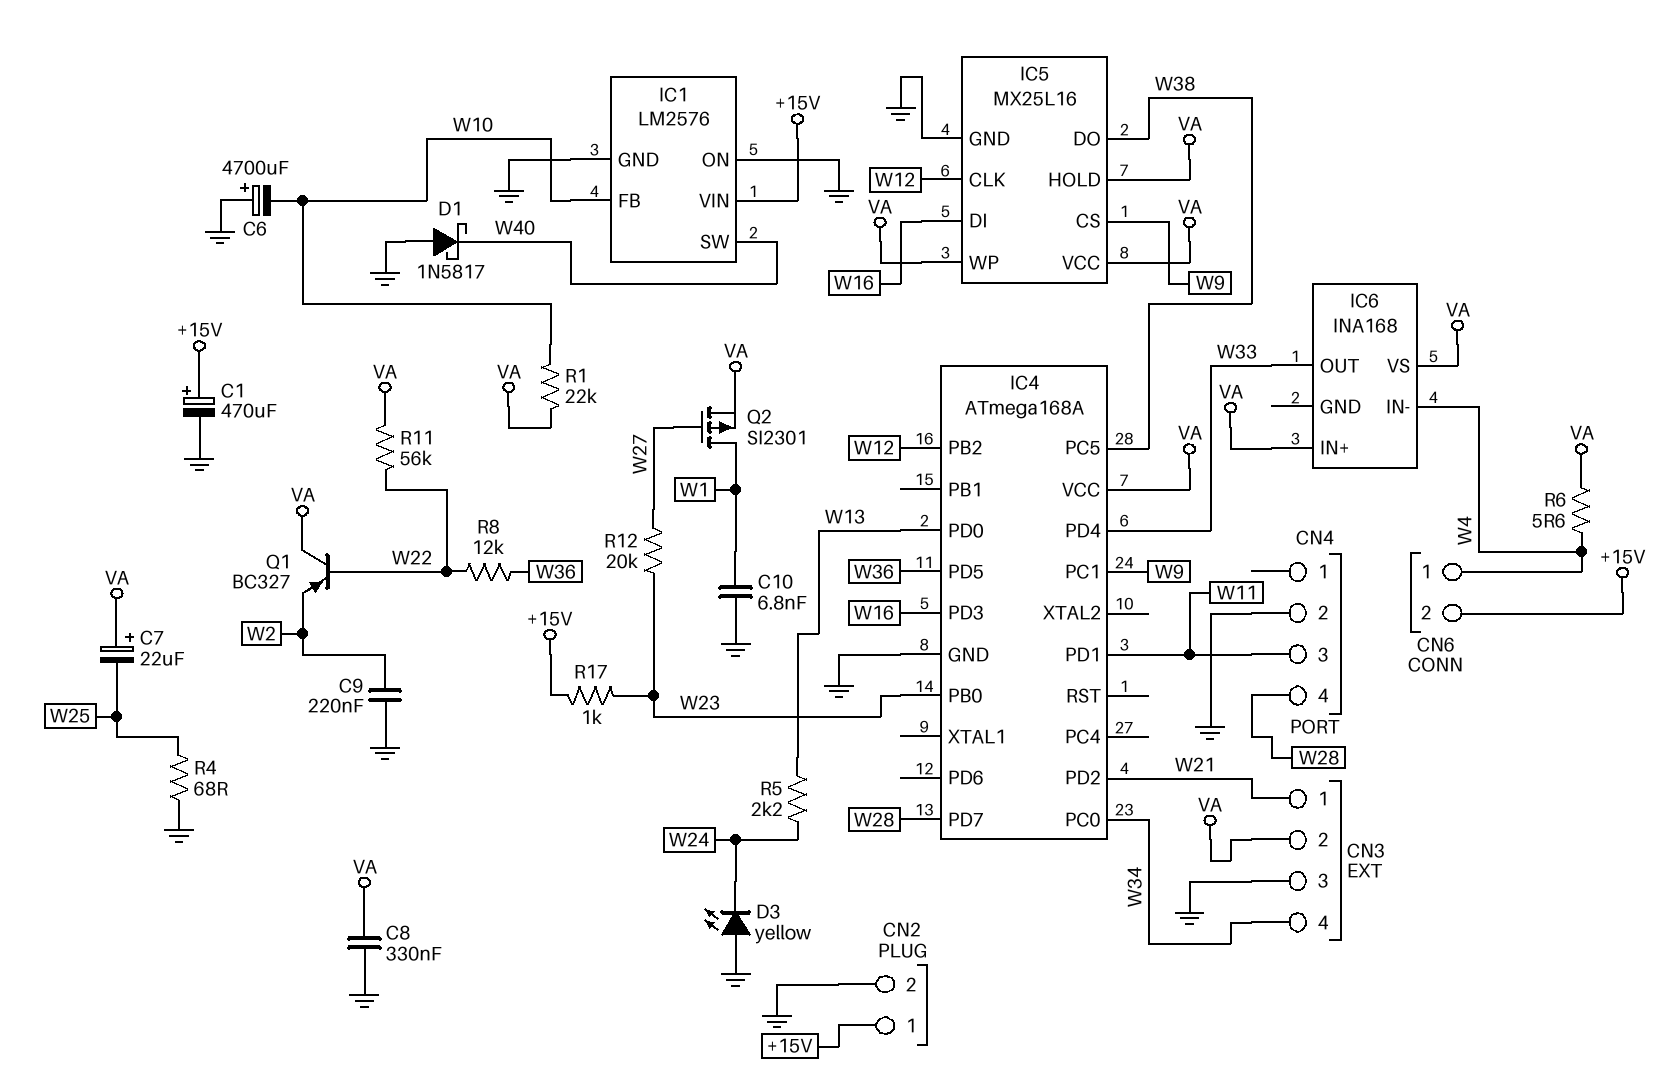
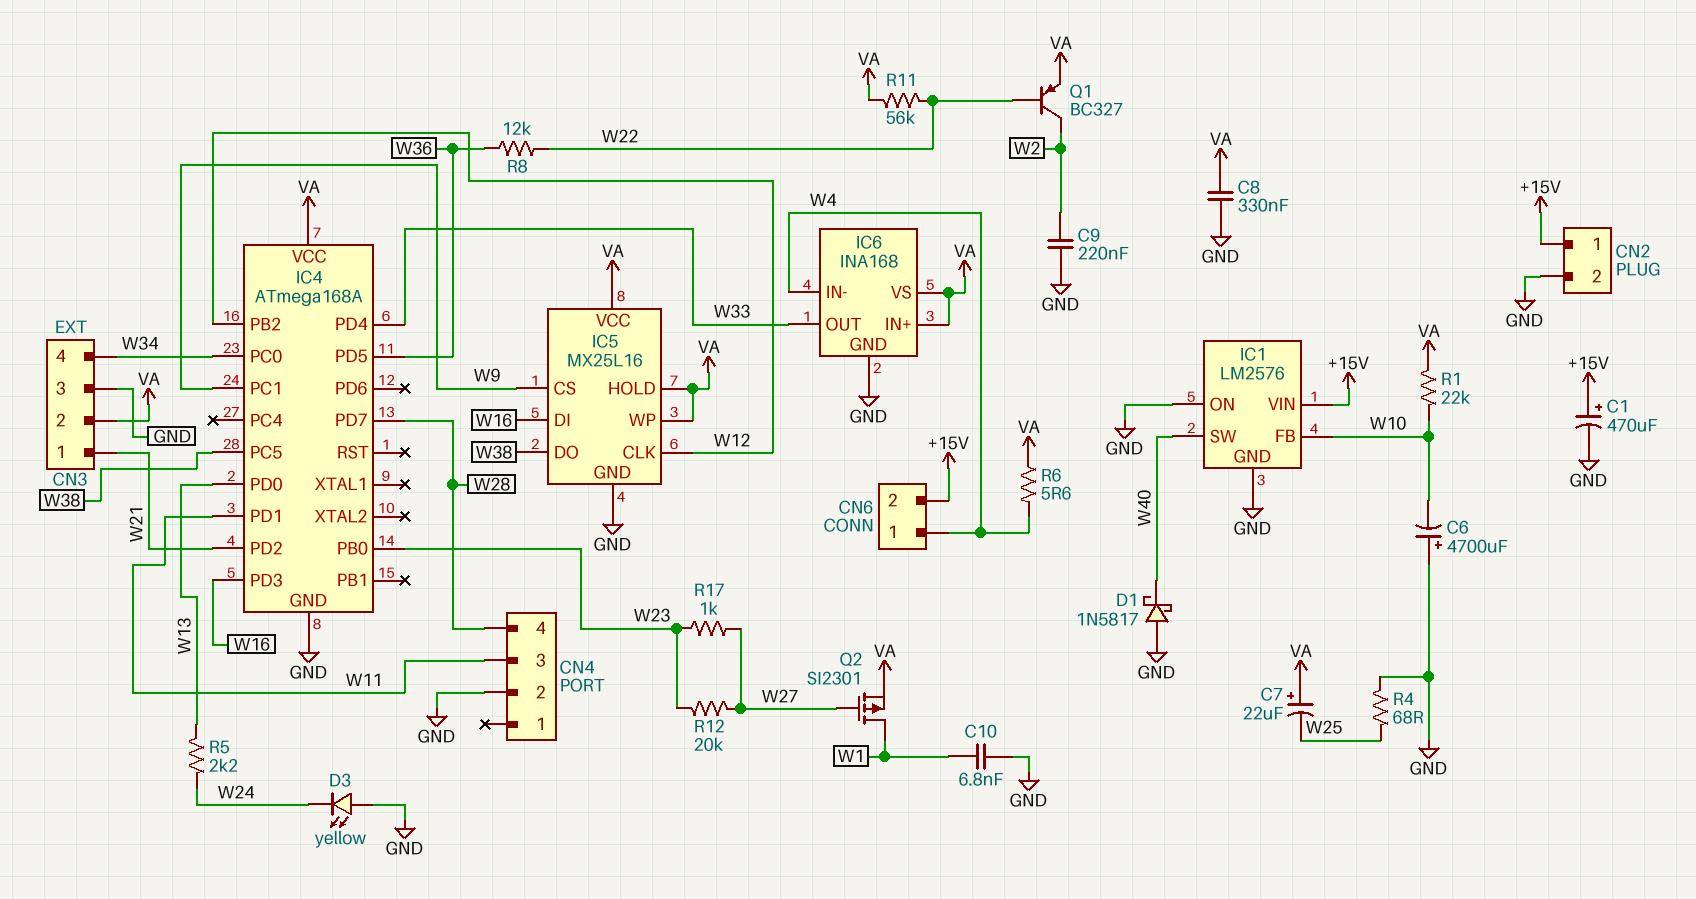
IC6 pin GND: none -> GND
Q1: PNP BC327 (B W22, C VA, E W2) -> PNP BC327 (B W22, C W2, E VA)
R17: 1k (+15V, W23) -> 1k (W23, W27)

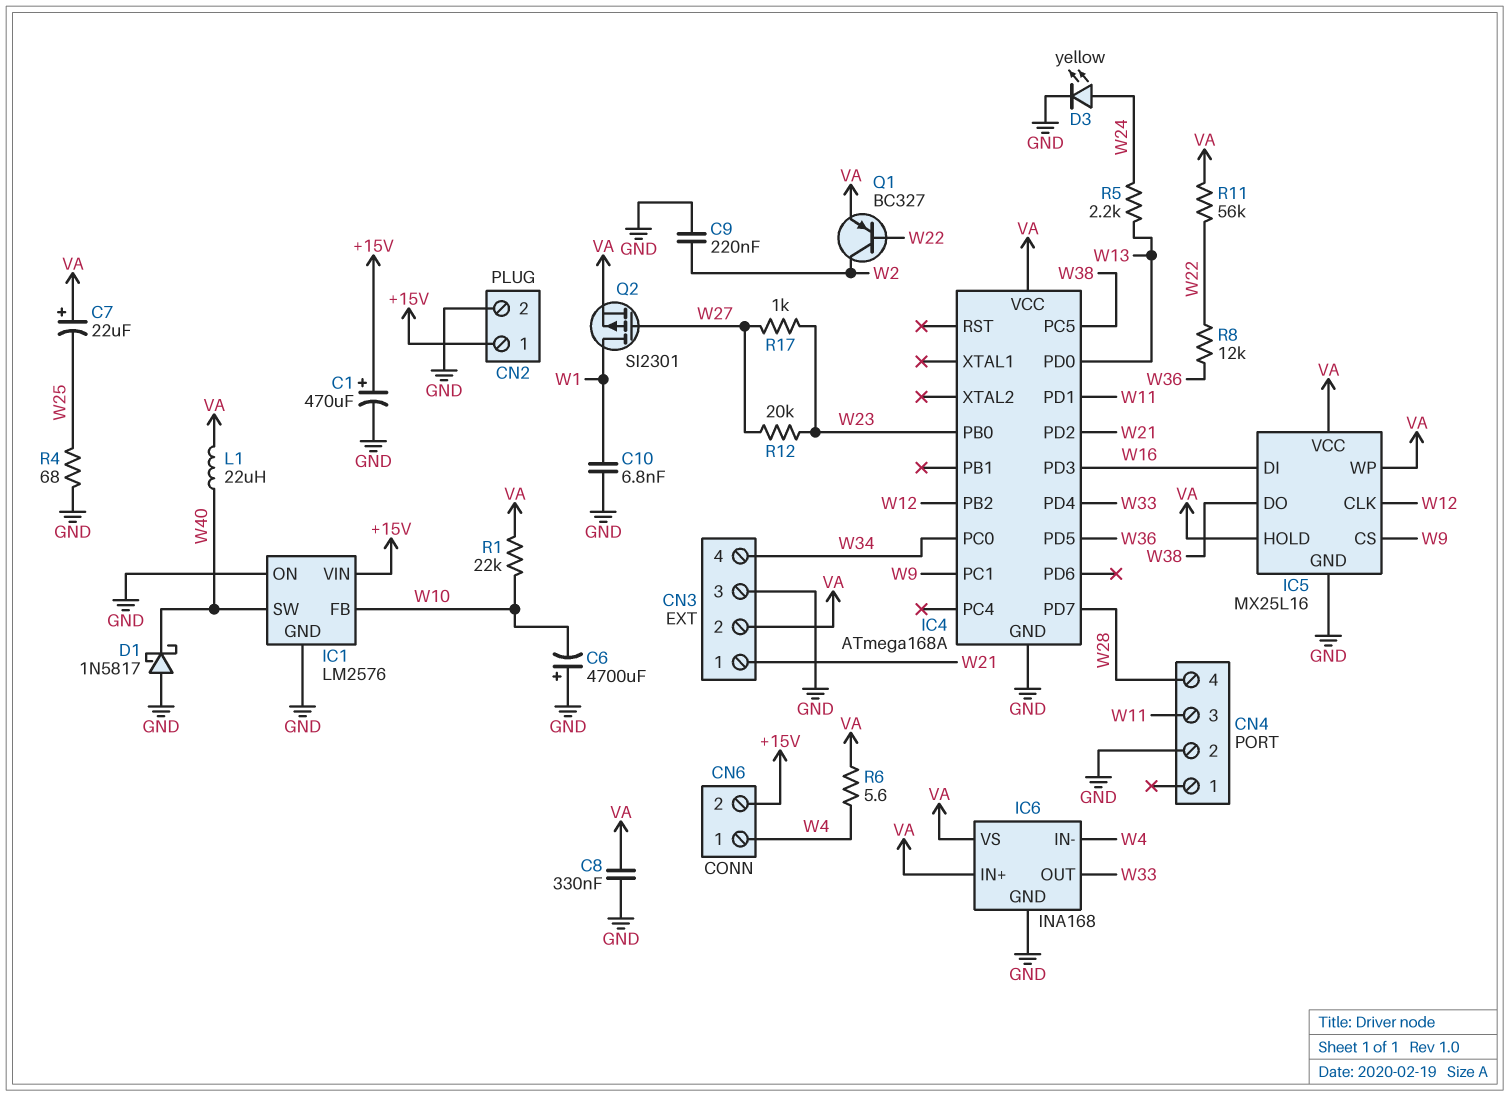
D3: LED yellow (A GND, K W24) -> LED yellow (A W24, K GND)
L1: none -> 22uH (VA, W40)

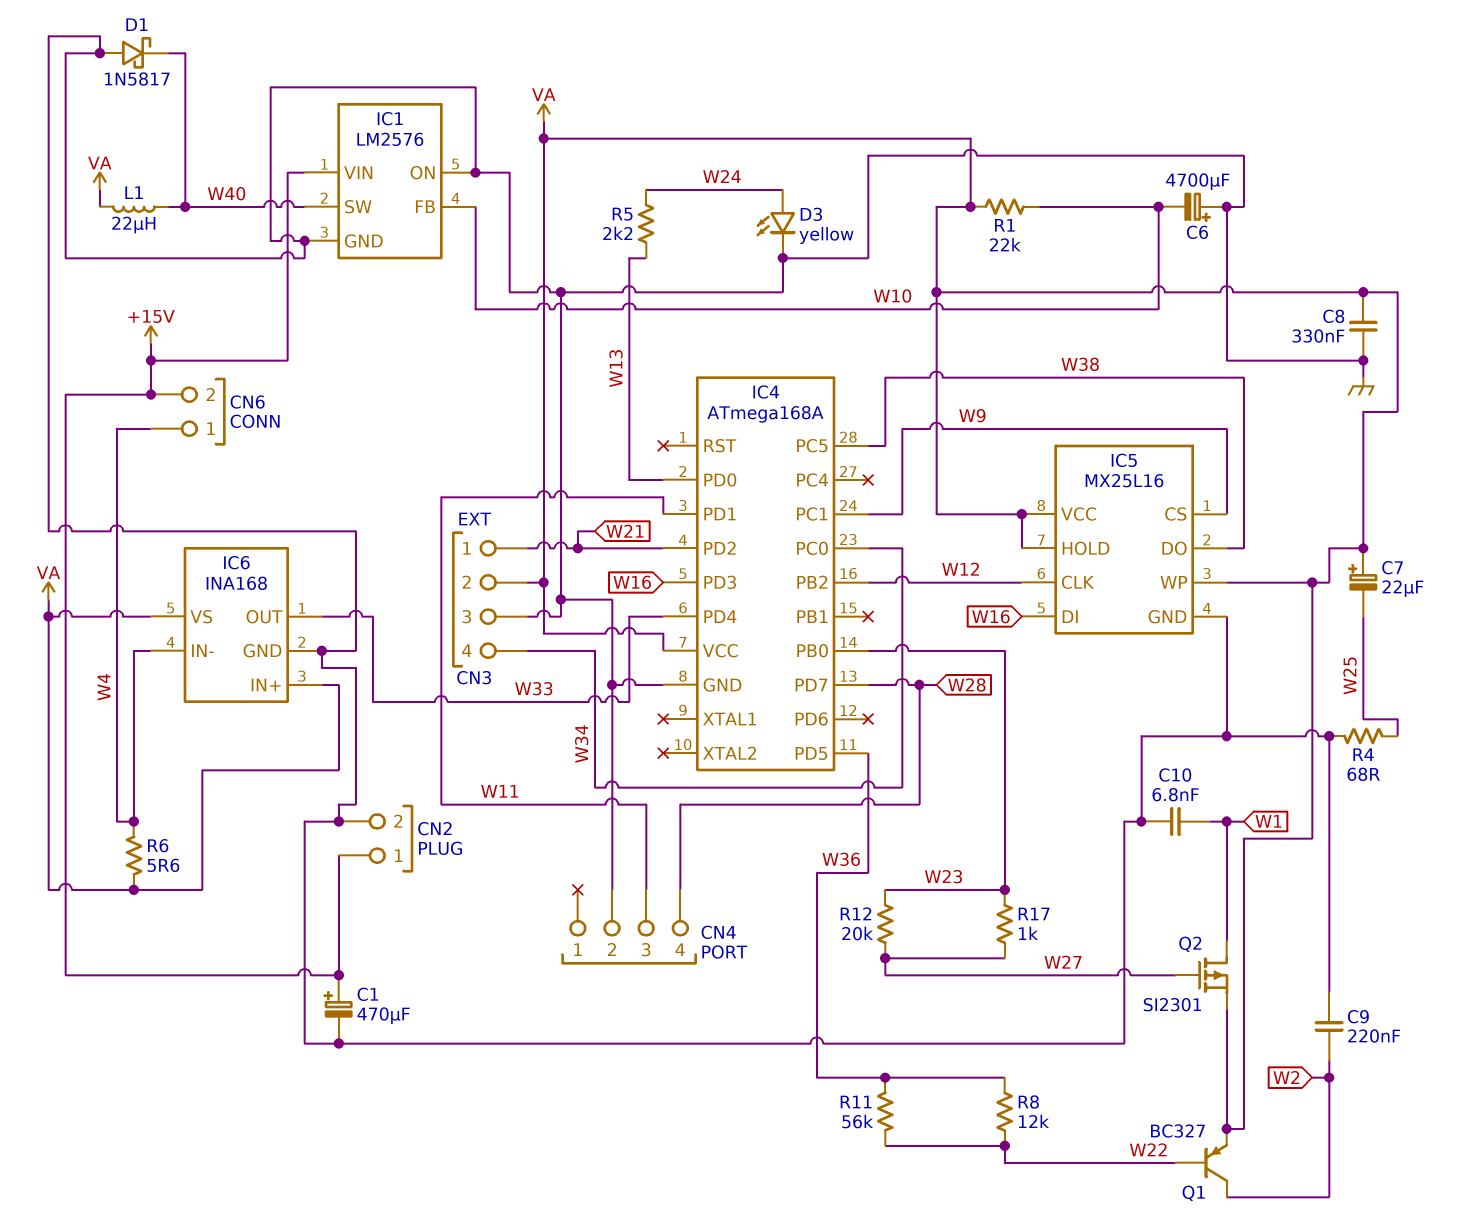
R11: 56k (VA, W22) -> 56k (W22, W36)

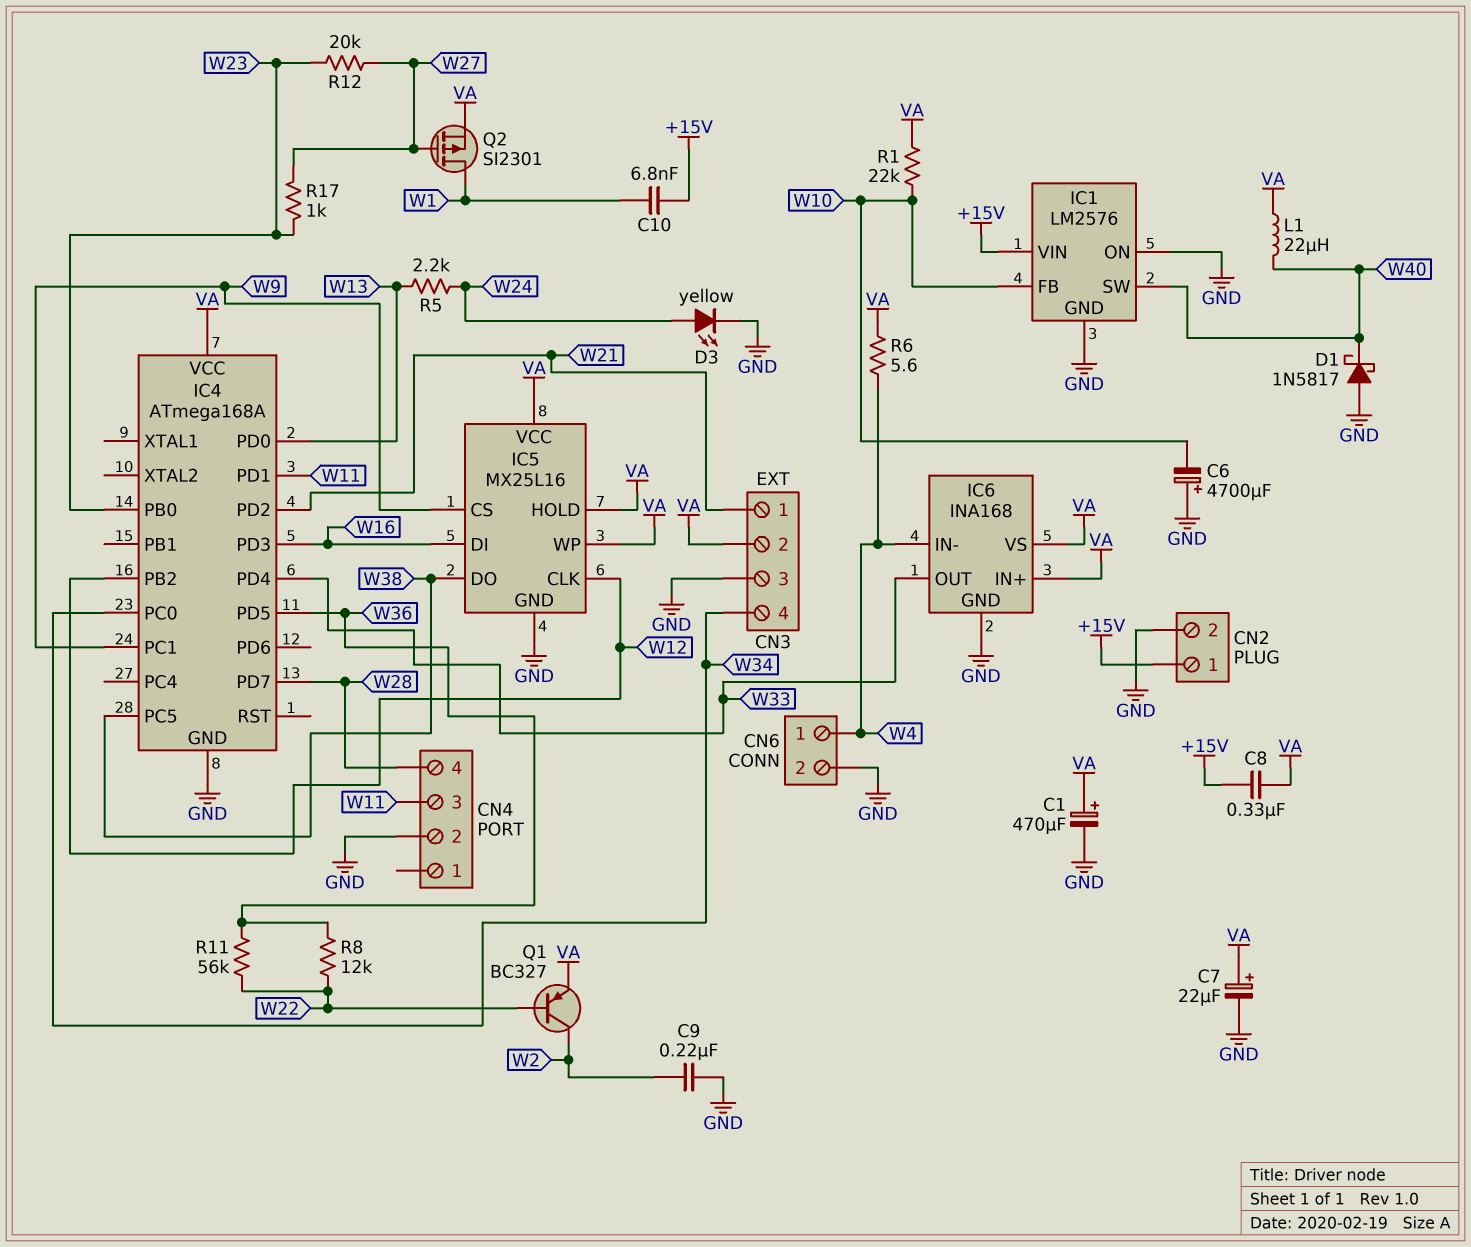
C1: 470uF (plus +15V, minus GND) -> 470uF (plus VA, minus GND)
C7: 22uF (plus VA, minus W25) -> 22uF (plus VA, minus GND)
C8: 330nF (GND, VA) -> 330nF (+15V, VA)
C10: 6.8nF (GND, W1) -> 6.8nF (+15V, W1)
CN6 pin 2: +15V -> GND
R4: 68 (GND, W25) -> none

